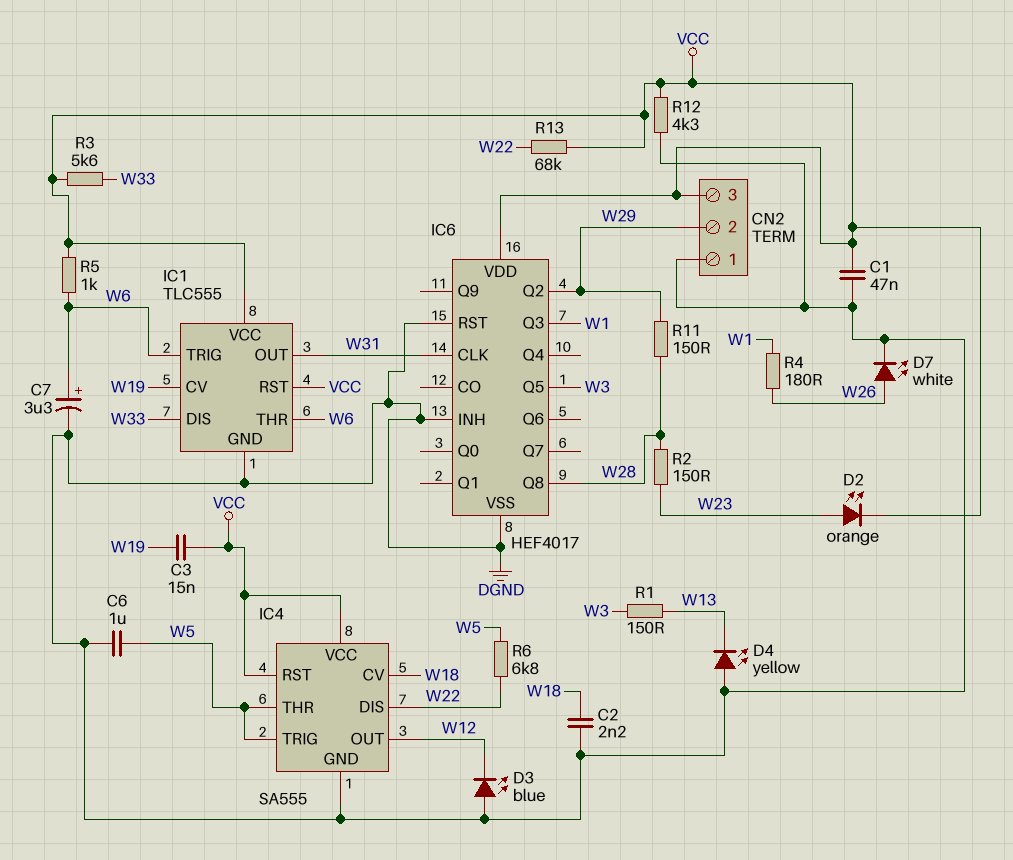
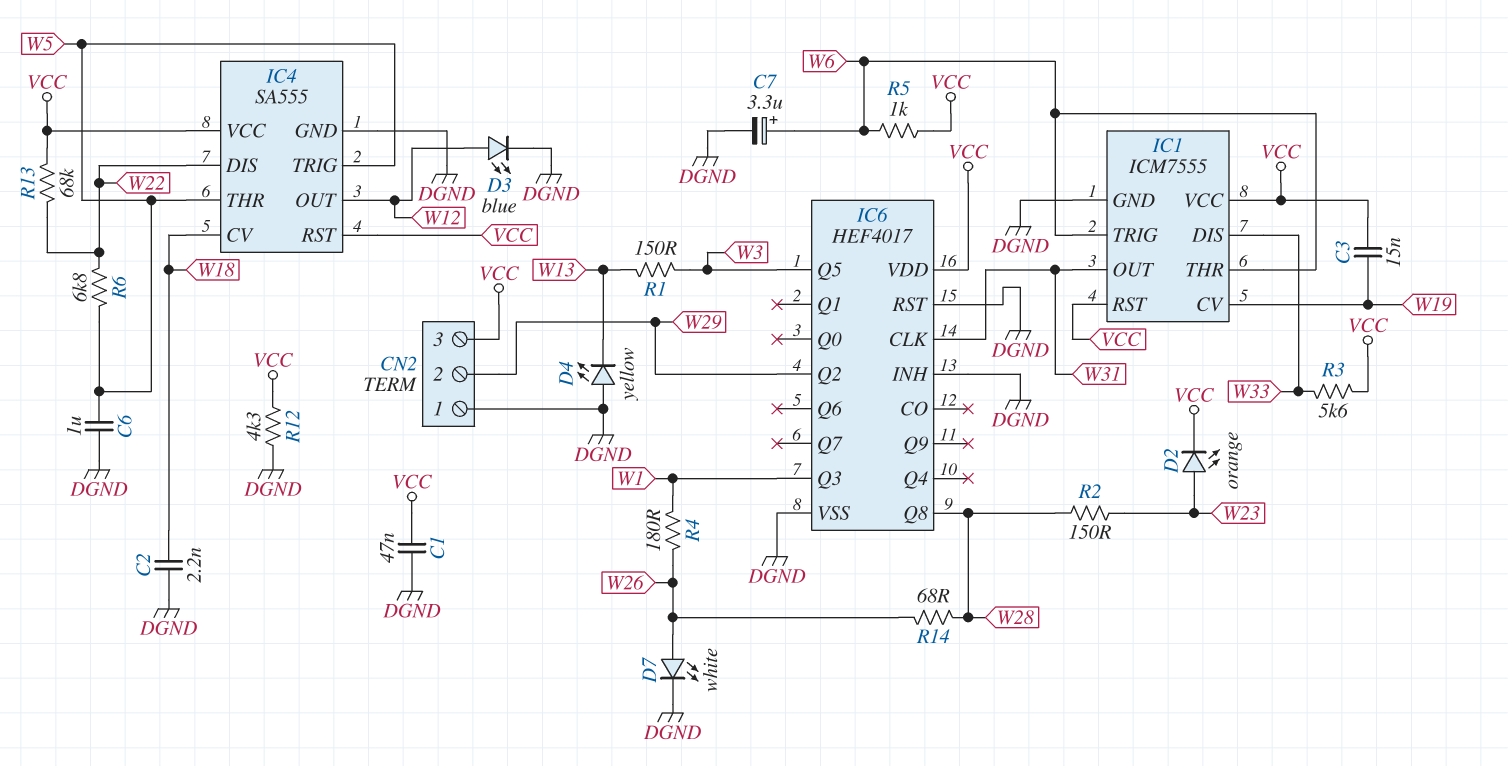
D3: LED blue (A DGND, K W12) -> LED blue (A W12, K DGND)
IC1: TLC555 -> ICM7555
R11: 150 (W28, W29) -> none
R14: none -> 68 (W26, W28)

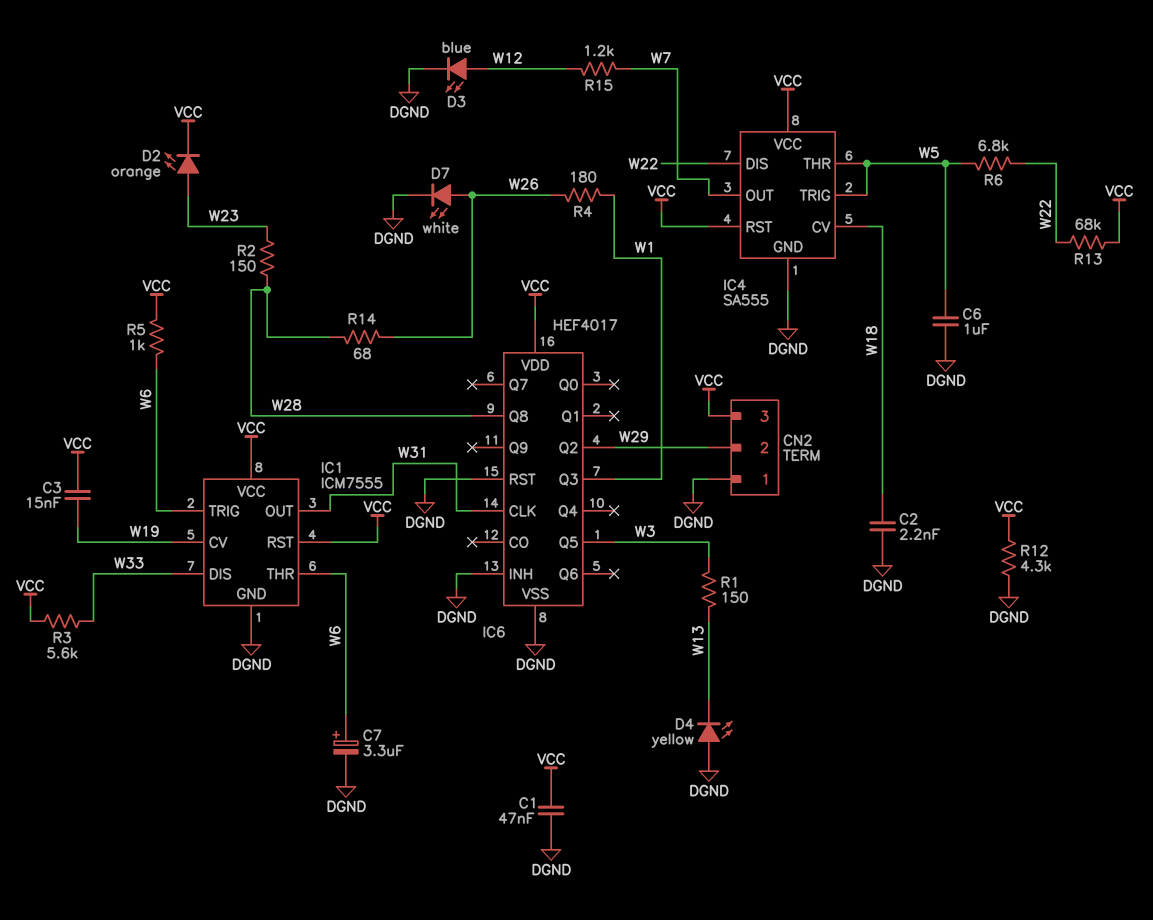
IC4 pin OUT: W12 -> W7
R15: none -> 1.2k (W7, W12)

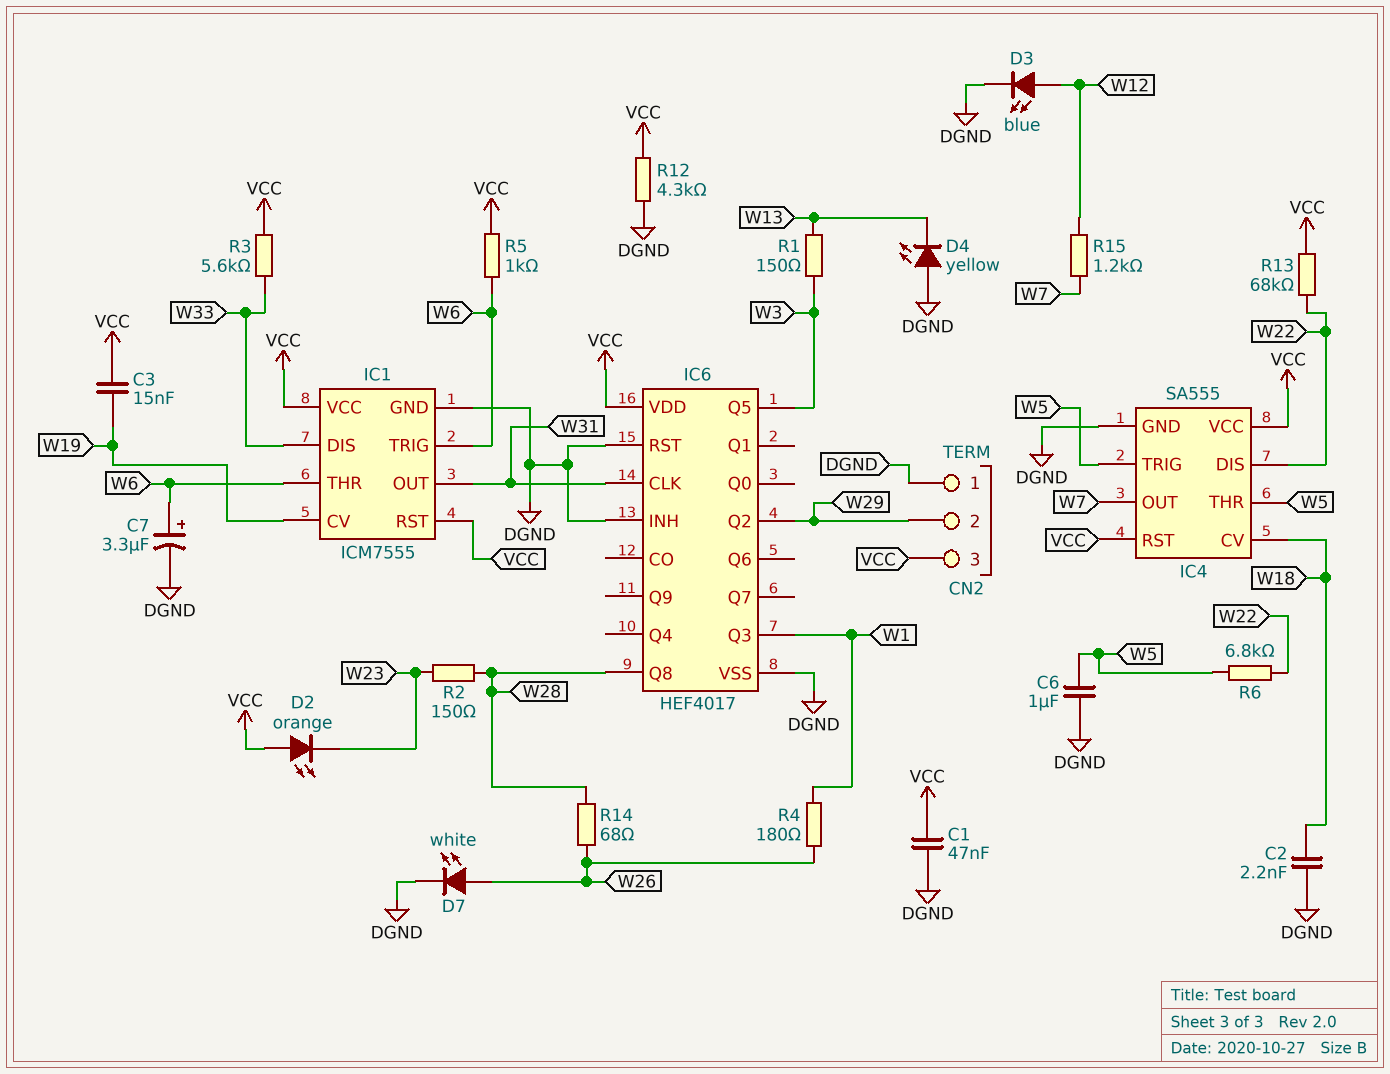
D2: LED orange (A W23, K VCC) -> LED orange (A VCC, K W23)

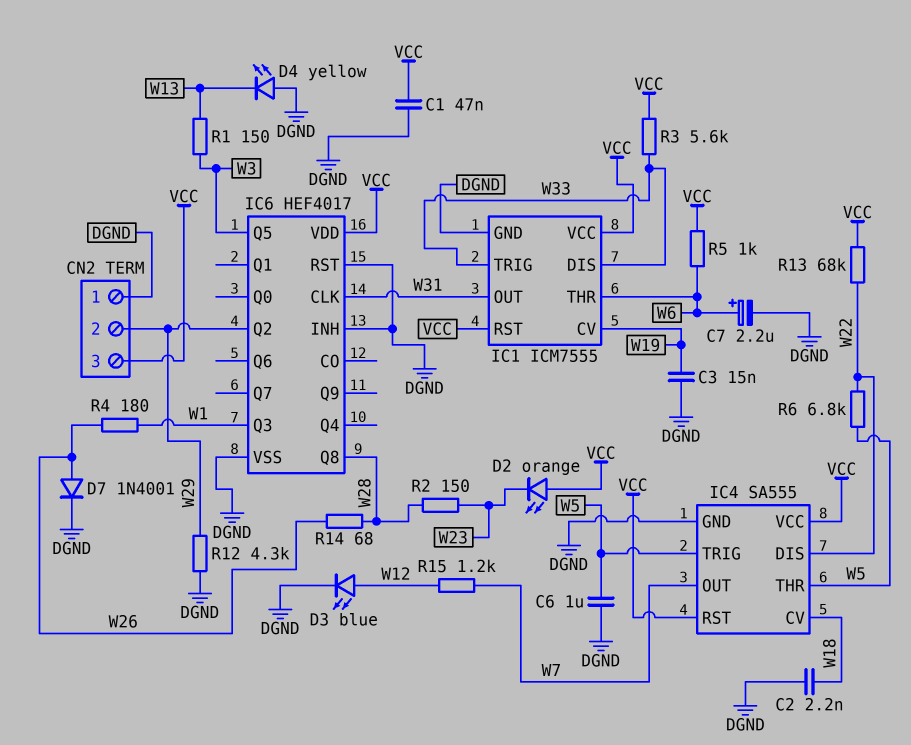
C3: 15nF (VCC, W19) -> 15nF (DGND, W19)
C7: 3.3uF (plus W6, minus DGND) -> 2.2uF (plus W6, minus DGND)
D7: LED white (A W26, K DGND) -> diode 1N4001 (A W26, K DGND)
IC1 pin TRIG: W6 -> W33
R12: 4.3k (DGND, VCC) -> 4.3k (DGND, W29)

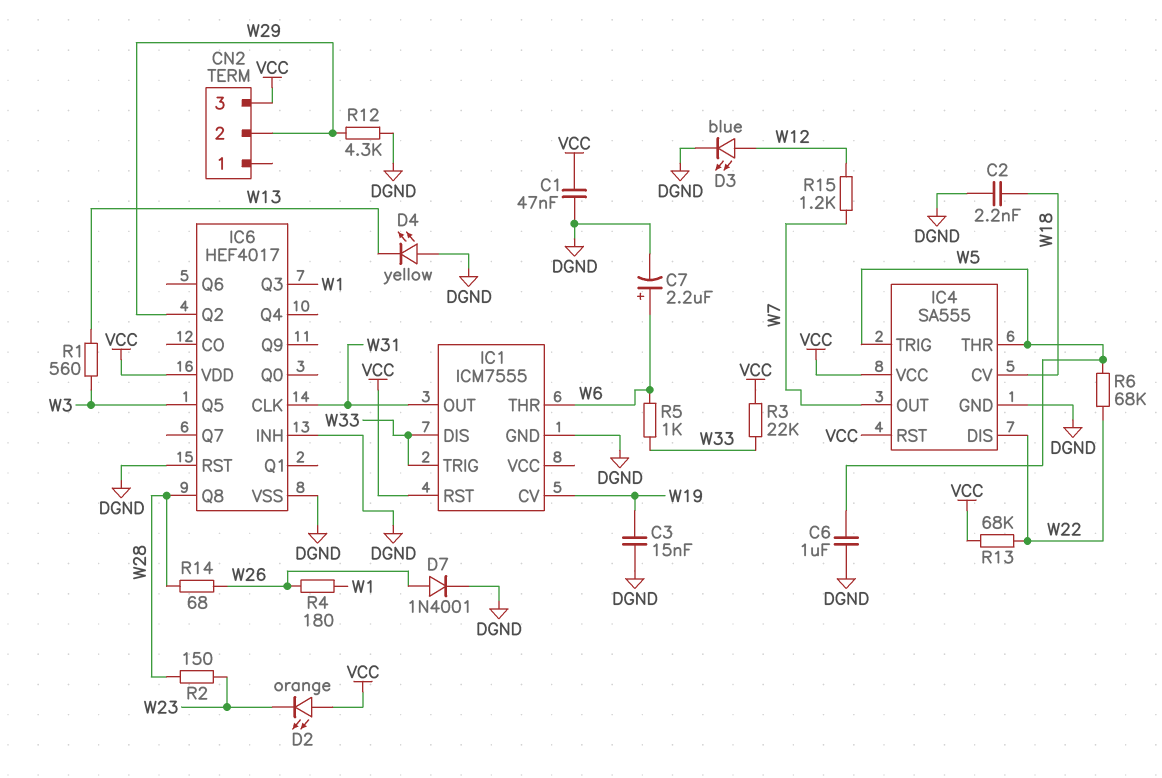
CN2 pin 1: DGND -> none
IC1 pin VCC: VCC -> none
R1: 150 (W3, W13) -> 560 (W3, W13)
R3: 5.6k (VCC, W33) -> 22k (VCC, W33)
R5: 1k (VCC, W6) -> 1k (W6, W33)
R6: 6.8k (W5, W22) -> 68k (W5, W22)

